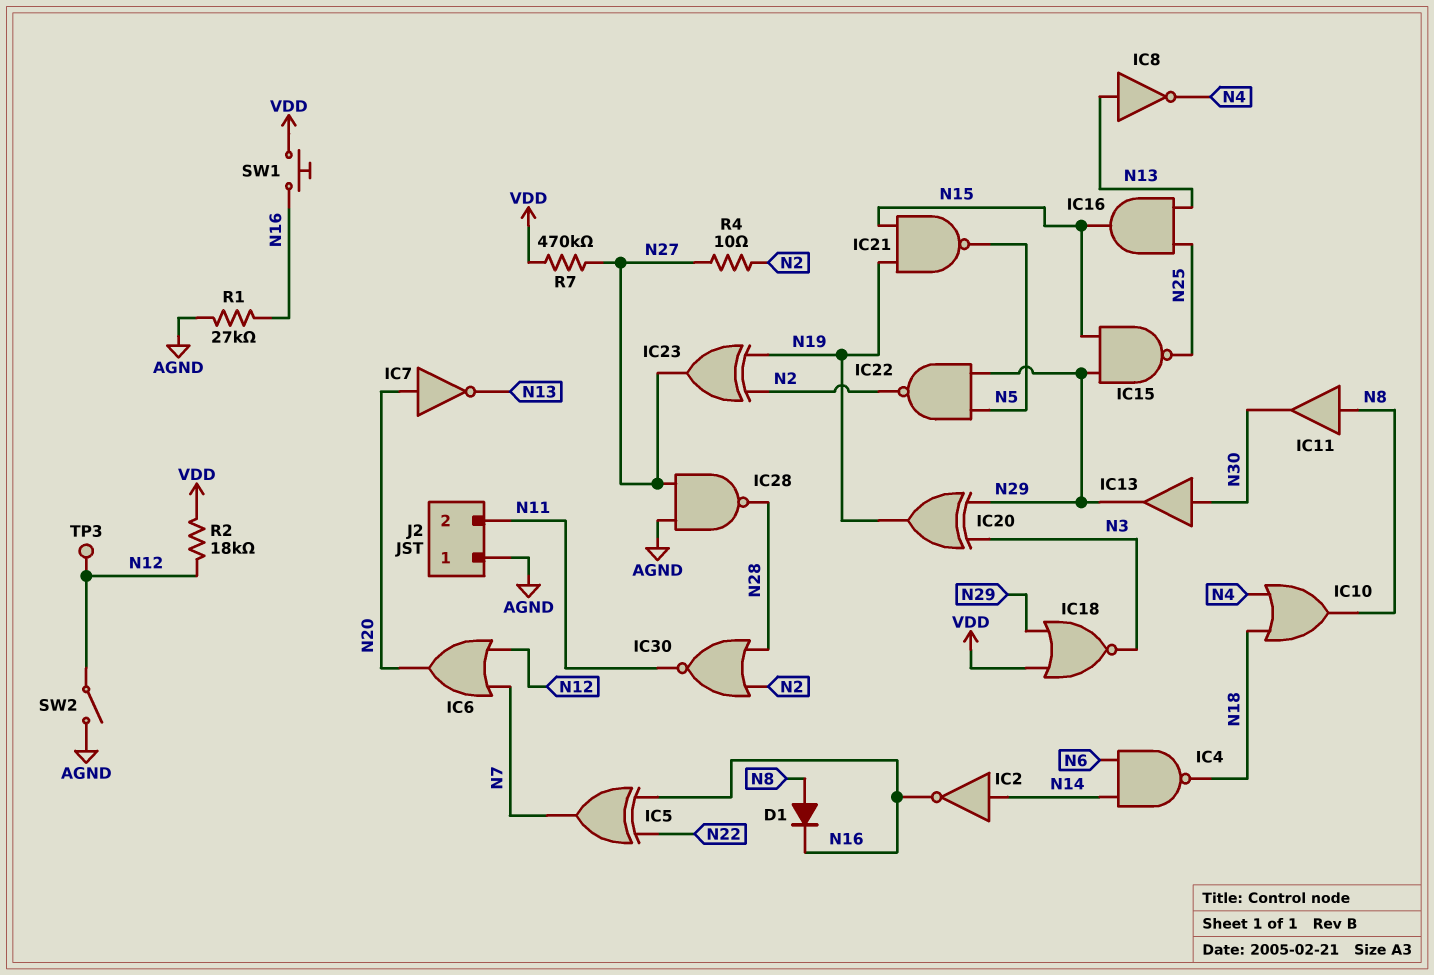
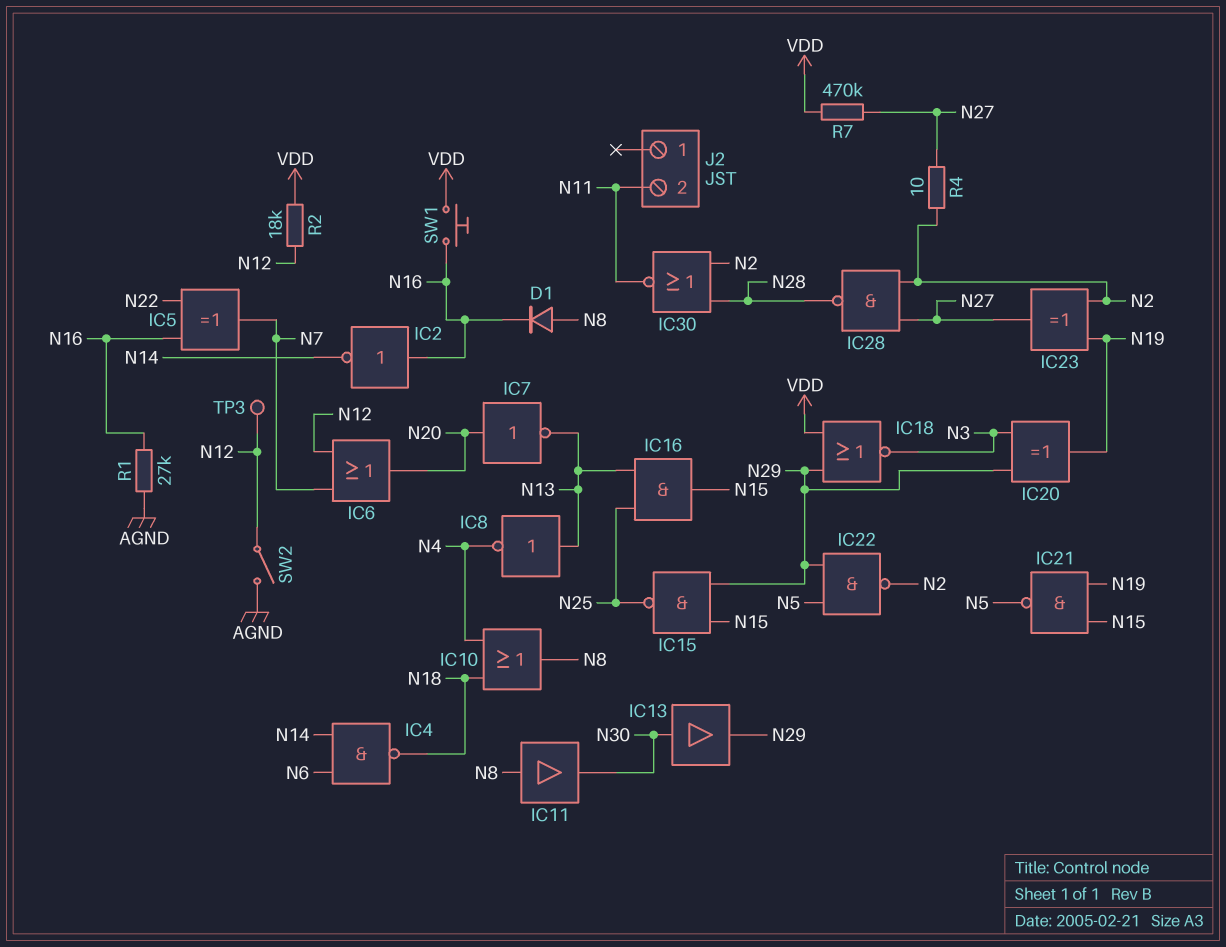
IC2: NOT (in N14, out N16) -> NOT (in N16, out N14)
IC28: NAND (in AGND, in N27, out N28) -> NAND (in N2, in N27, out N28)
J2 pin 1: AGND -> none

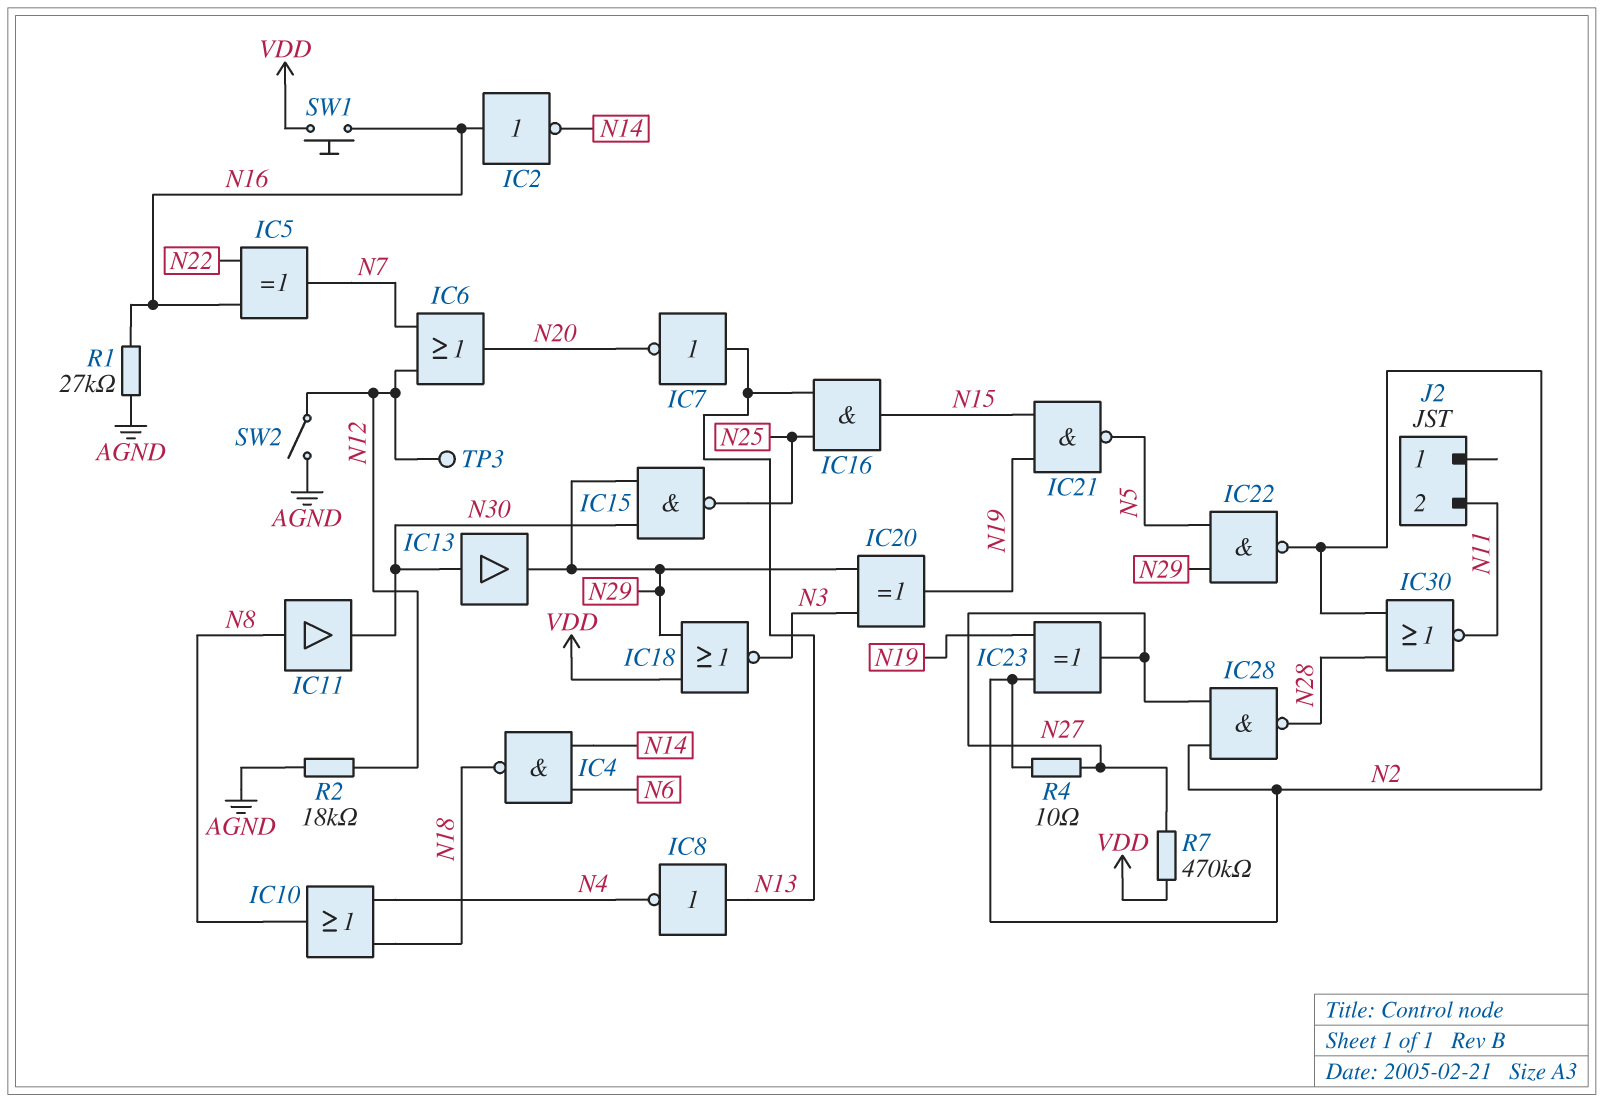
D1: diode (A N8, K N16) -> none
IC7: NOT (in N20, out N13) -> NOT (in N13, out N20)
IC15: NAND (in N15, in N29, out N25) -> NAND (in N29, in N30, out N25)
R2: 18k (N12, VDD) -> 18k (AGND, N12)

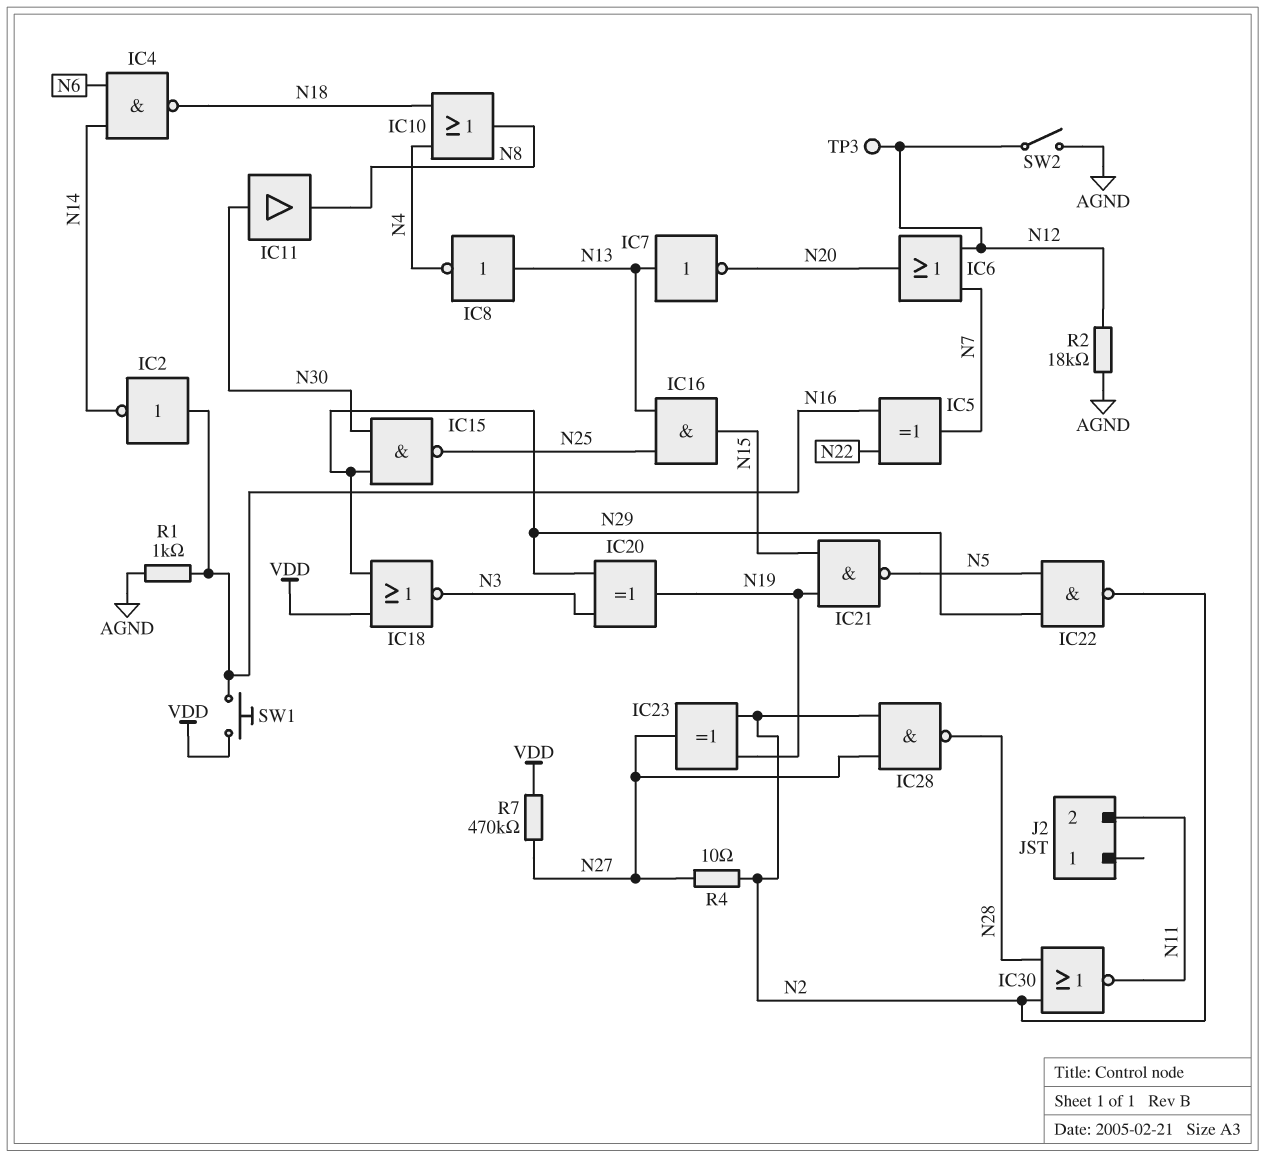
IC11: buffer (in N8, out N30) -> buffer (in N30, out N8)
IC13: buffer (in N30, out N29) -> none
R1: 27k (AGND, N16) -> 1k (AGND, N16)

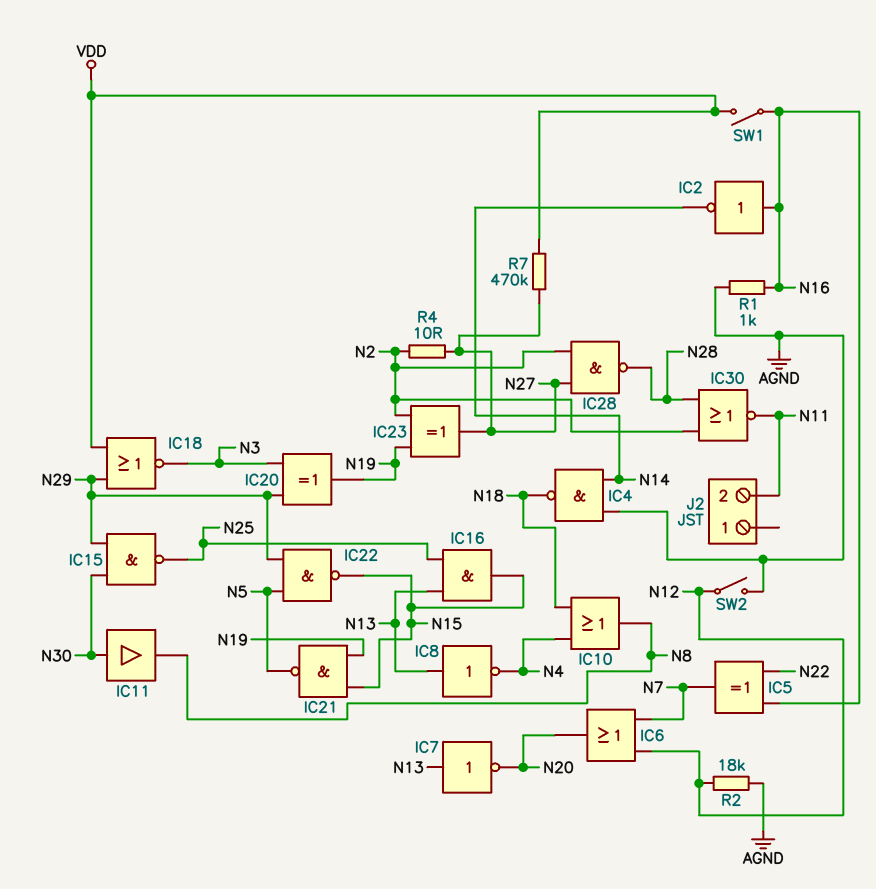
IC4: NAND (in N6, in N14, out N18) -> NAND (in AGND, in N14, out N18)
IC22: NAND (in N5, in N29, out N2) -> NAND (in N5, in N29, out N15)
SW1: button (N16, VDD) -> switch (N16, VDD)
TP3: test point (N12) -> none

